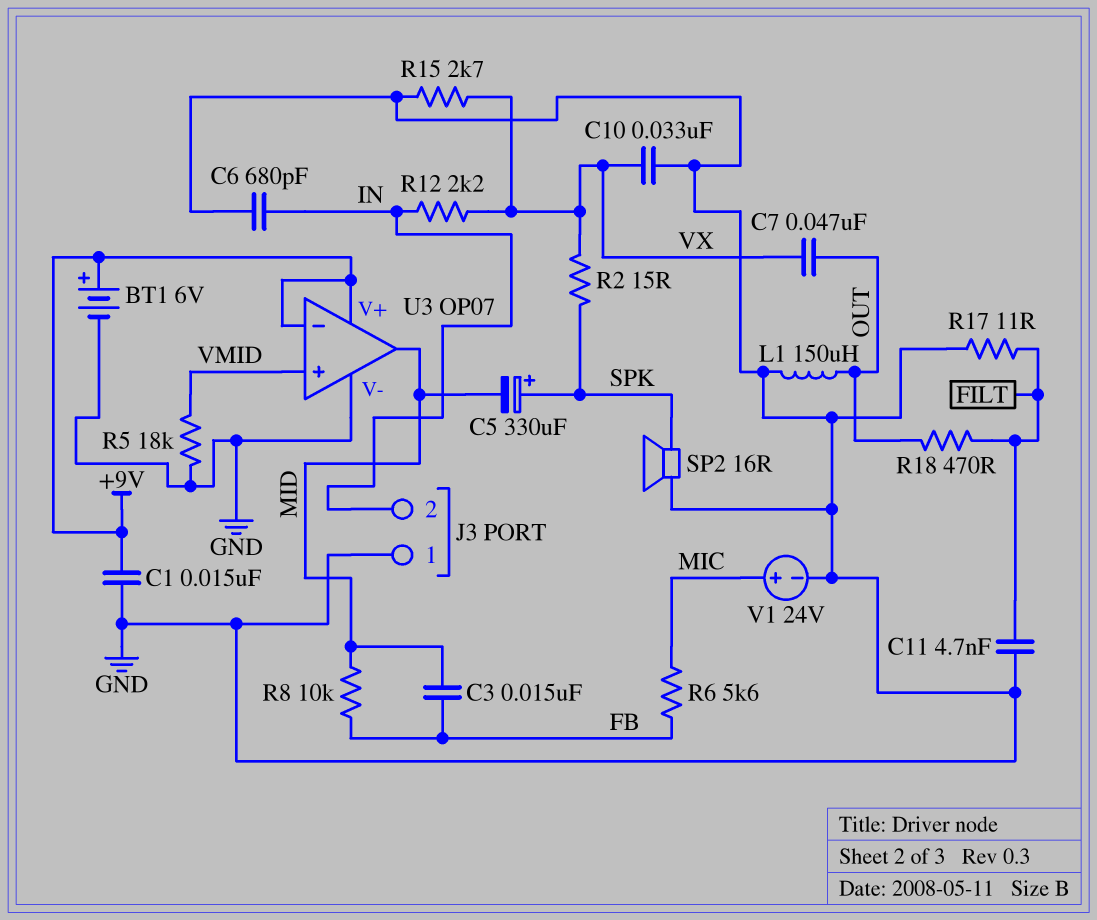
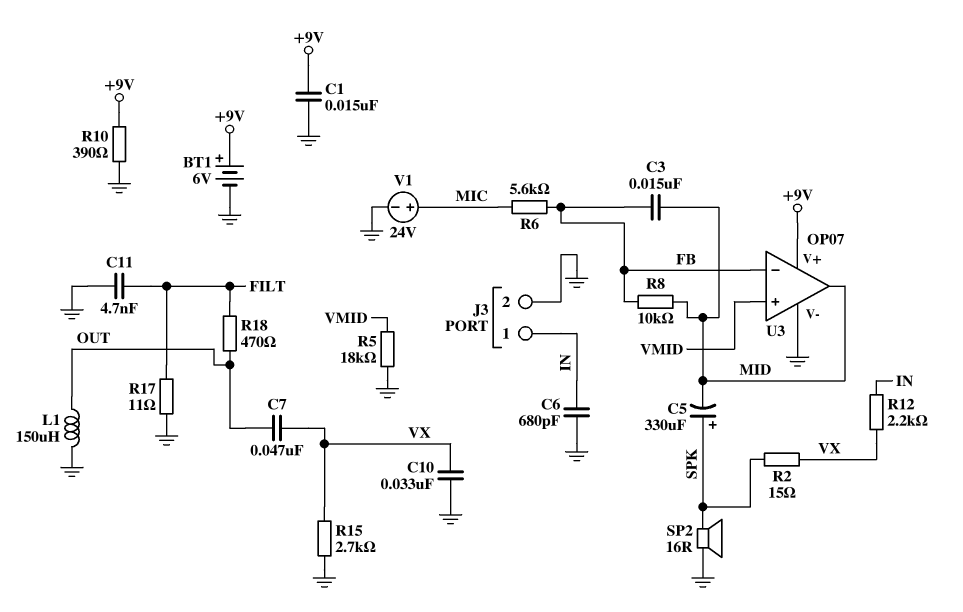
J3 pin 1: GND -> IN
J3 pin 2: IN -> GND
R10: none -> 390 (+9V, GND)
U3 pin in-: +9V -> FB

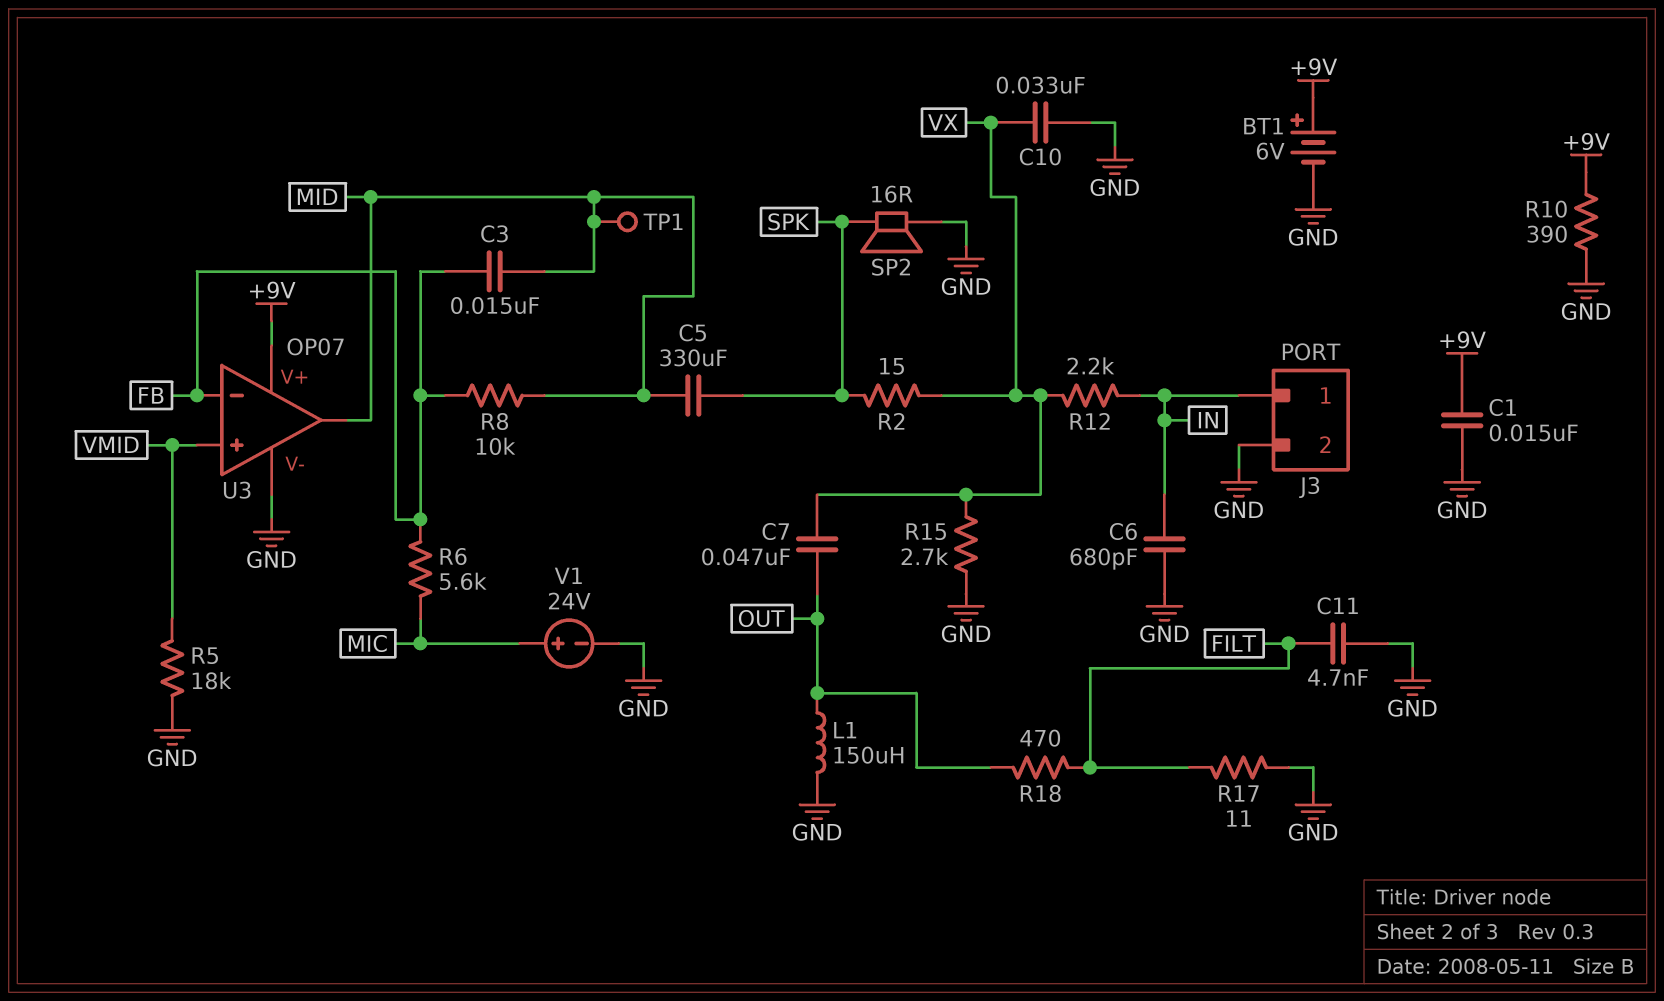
C5: 330uF (plus SPK, minus MID) -> 330uF (MID, SPK)
TP1: none -> test point (MID)

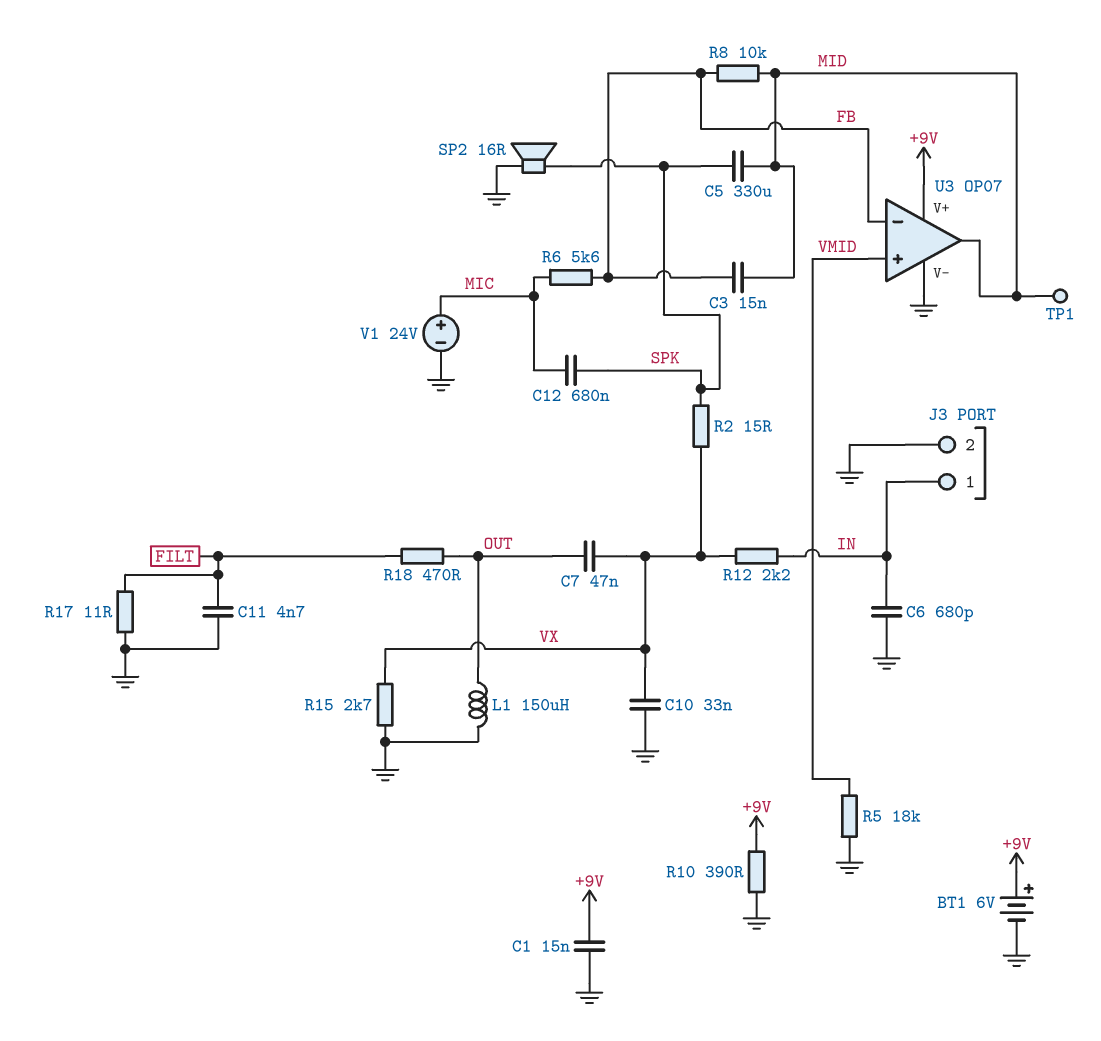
C12: none -> 680nF (MIC, SPK)

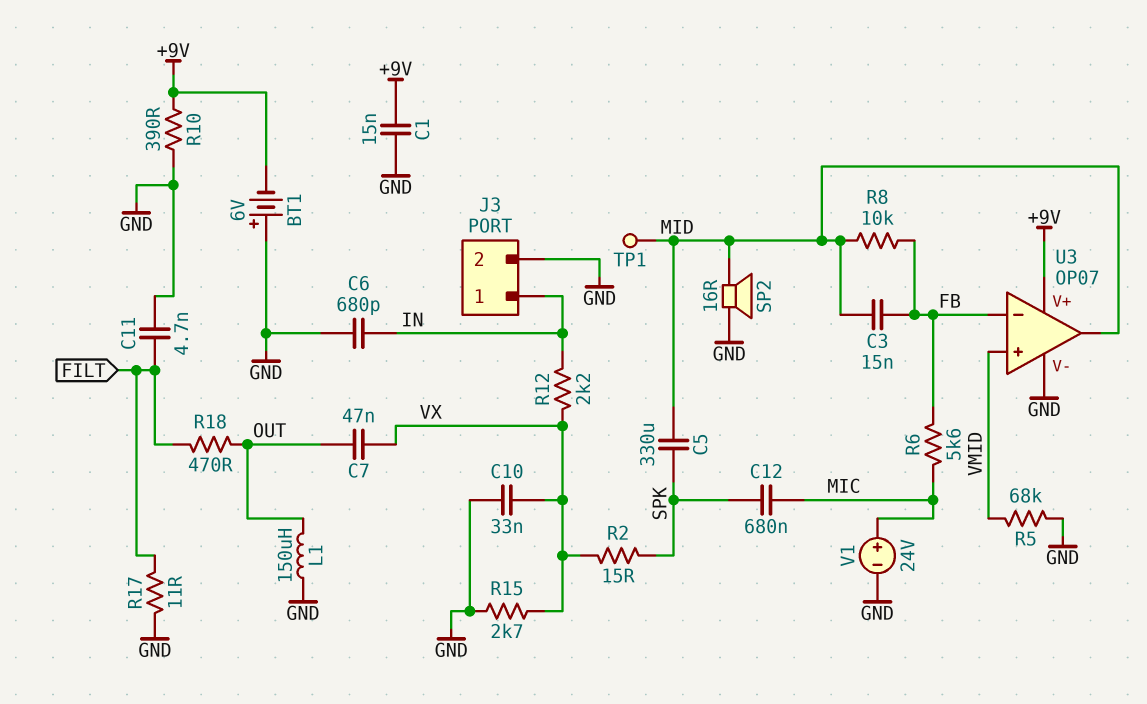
BT1: 6V (plus +9V, minus GND) -> 6V (plus GND, minus +9V)
R5: 18k (GND, VMID) -> 68k (GND, VMID)
SP2: speaker 16R (GND, SPK) -> speaker 16R (GND, MID)

